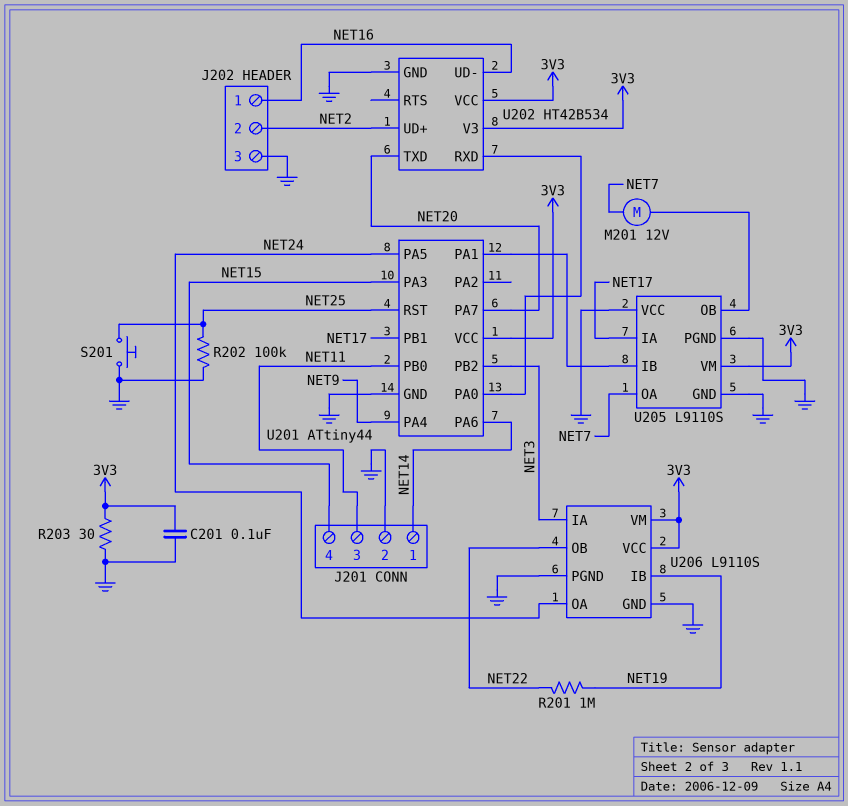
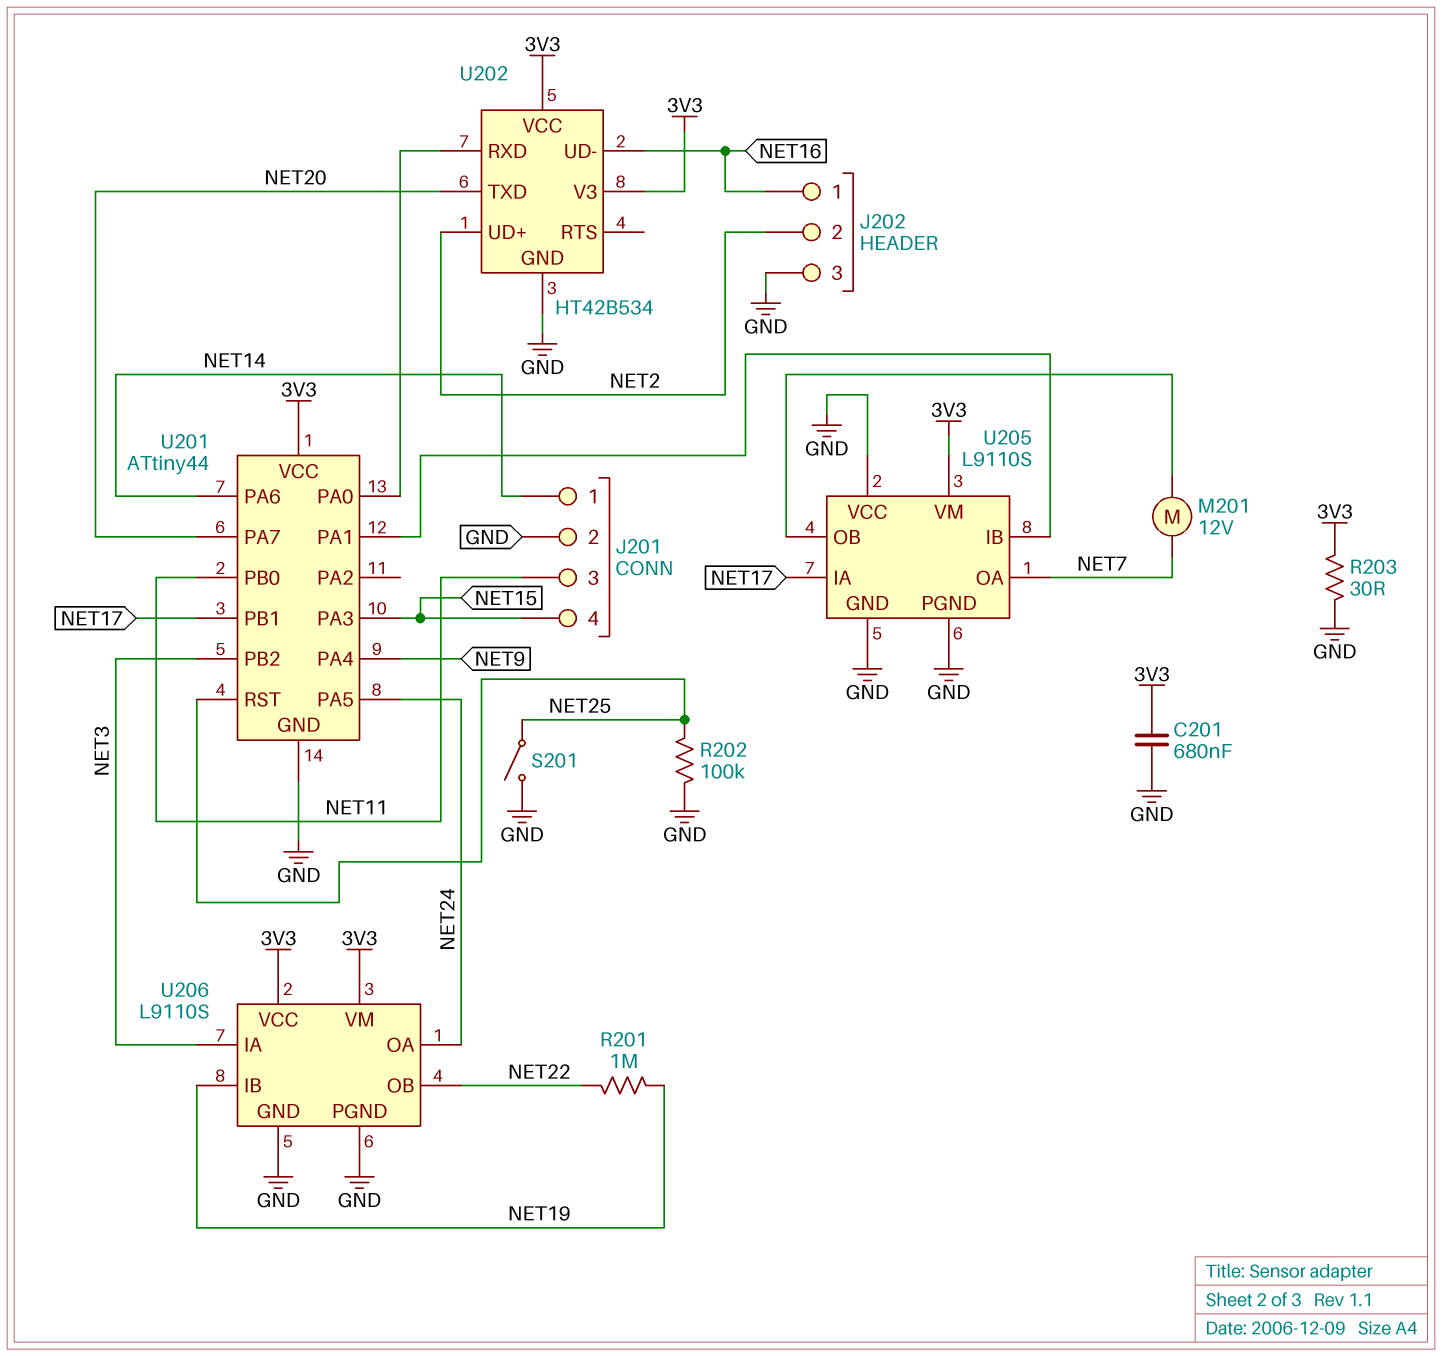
C201: 100nF (3V3, GND) -> 680nF (3V3, GND)
S201: button (GND, NET25) -> switch (GND, NET25)

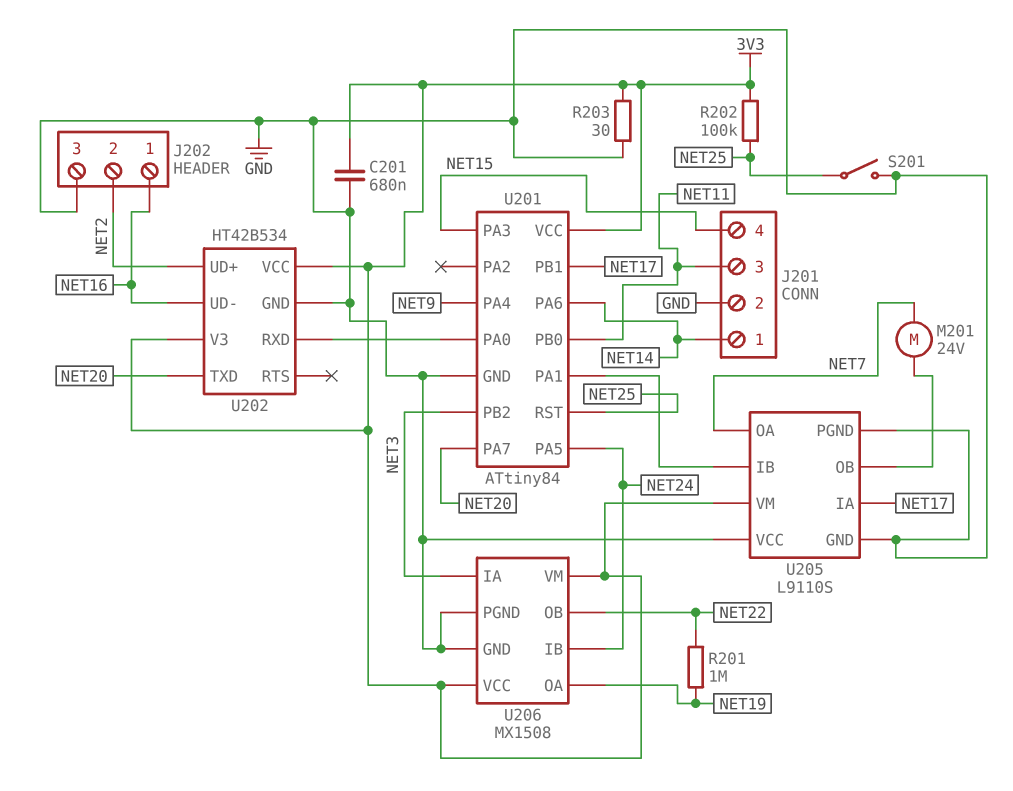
M201: motor 12V (NET7, U205/OB) -> motor 24V (NET7, U205/OB)
R202: 100k (GND, NET25) -> 100k (3V3, NET25)
U201: ATtiny44 -> ATtiny84
U206: L9110S -> MX1508
U206 pin IB: NET19 -> NET24
U206 pin OA: NET24 -> NET19

